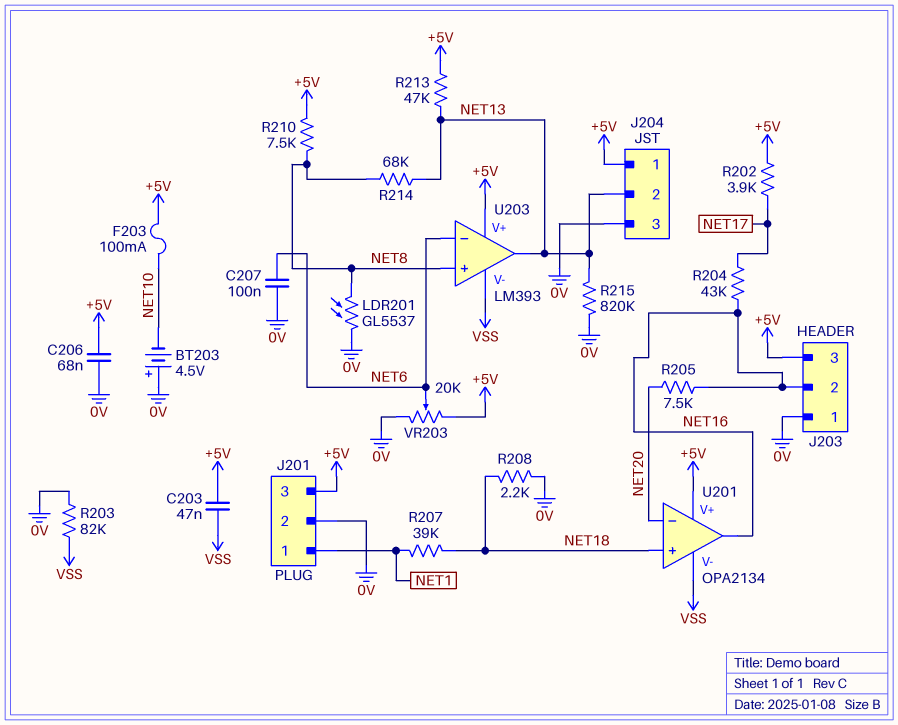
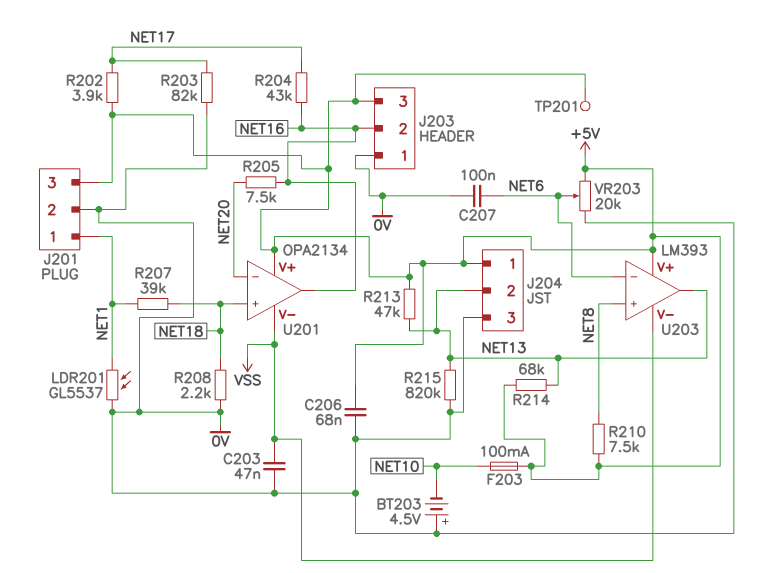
C203: 47nF (+5V, VSS) -> 47nF (0V, VSS)
LDR201: GL5537 (0V, NET8) -> GL5537 (0V, NET1)
R203: 82k (0V, VSS) -> 82k (0V, NET17)
R214: 68k (NET8, NET13) -> 68k (+5V, NET13)
TP201: none -> test point (+5V)

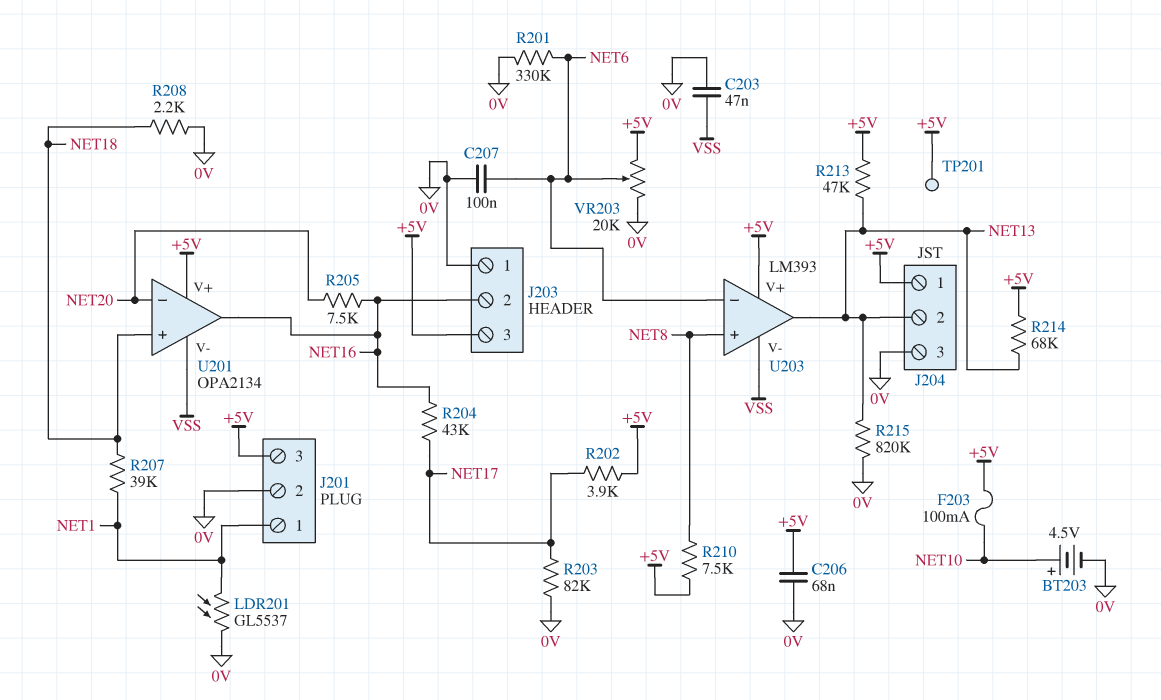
BT203: 4.5V (plus 0V, minus NET10) -> 4.5V (plus NET10, minus 0V)
R201: none -> 330k (0V, NET6)

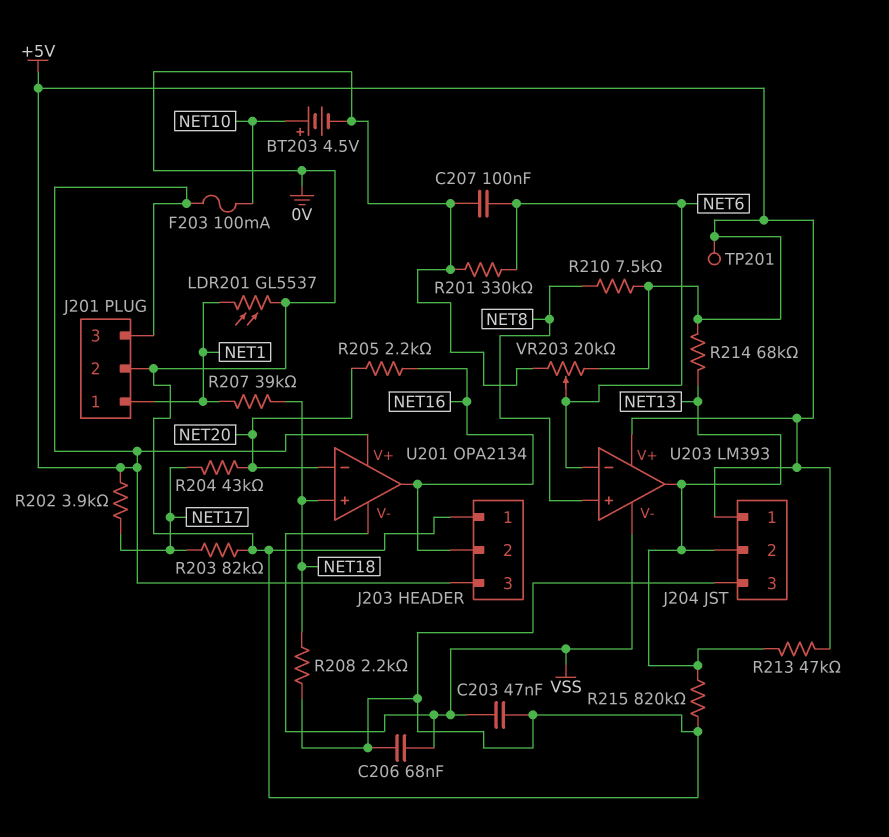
C206: 68nF (+5V, 0V) -> 68nF (0V, VSS)
R204: 43k (NET16, NET17) -> 43k (NET17, NET20)
R205: 7.5k (NET16, NET20) -> 2.2k (NET16, NET20)

